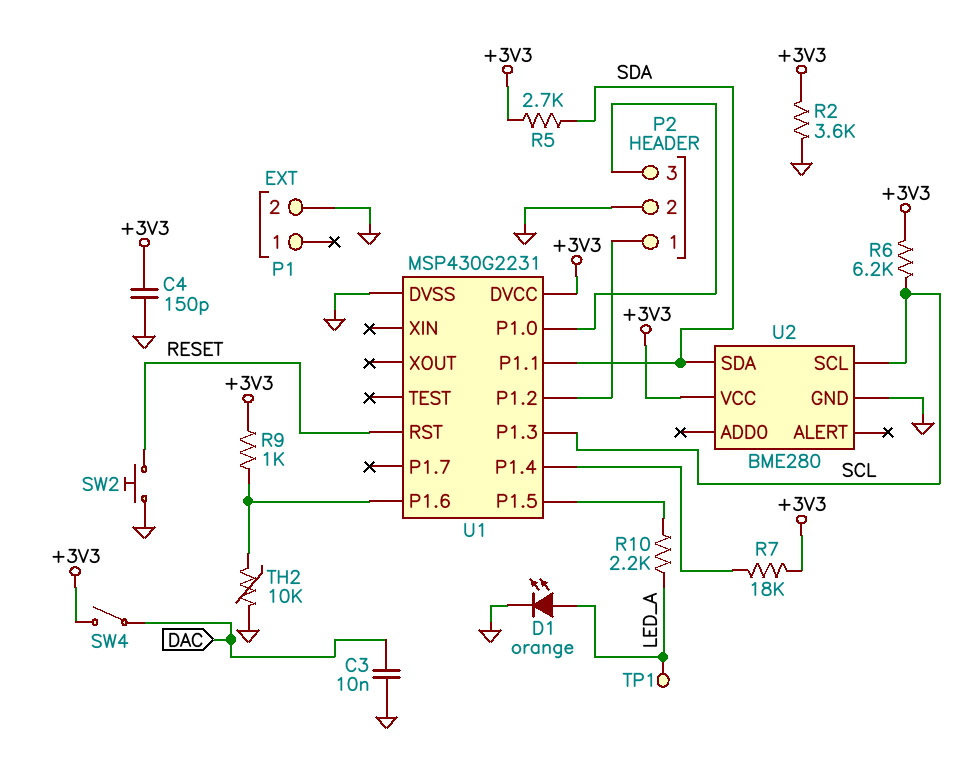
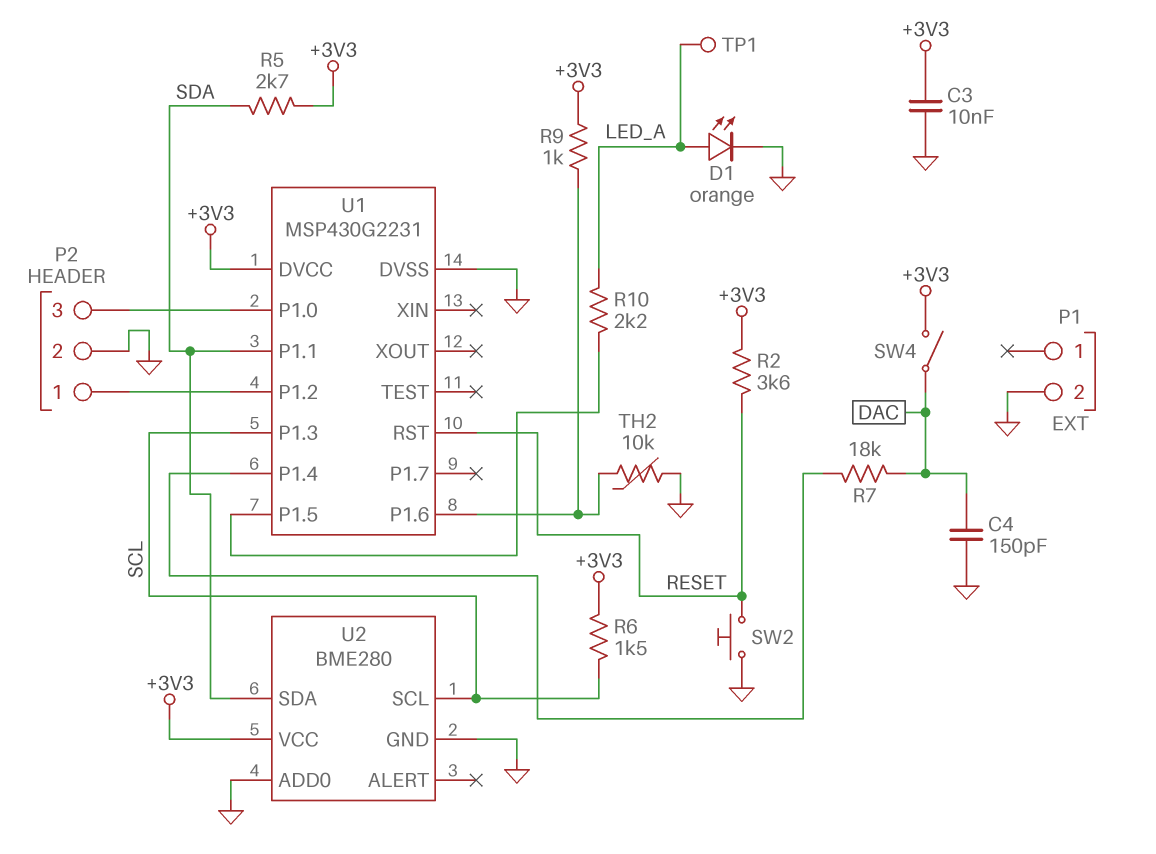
C3: 10nF (DAC, GND) -> 10nF (+3V3, GND)
C4: 150pF (+3V3, GND) -> 150pF (DAC, GND)
R2: 3.6k (+3V3, GND) -> 3.6k (+3V3, RESET)
R6: 6.2k (+3V3, SCL) -> 1.5k (+3V3, SCL)
R7: 18k (+3V3, U1/P1.4) -> 18k (DAC, U1/P1.4)
U2 pin ADD0: none -> GND

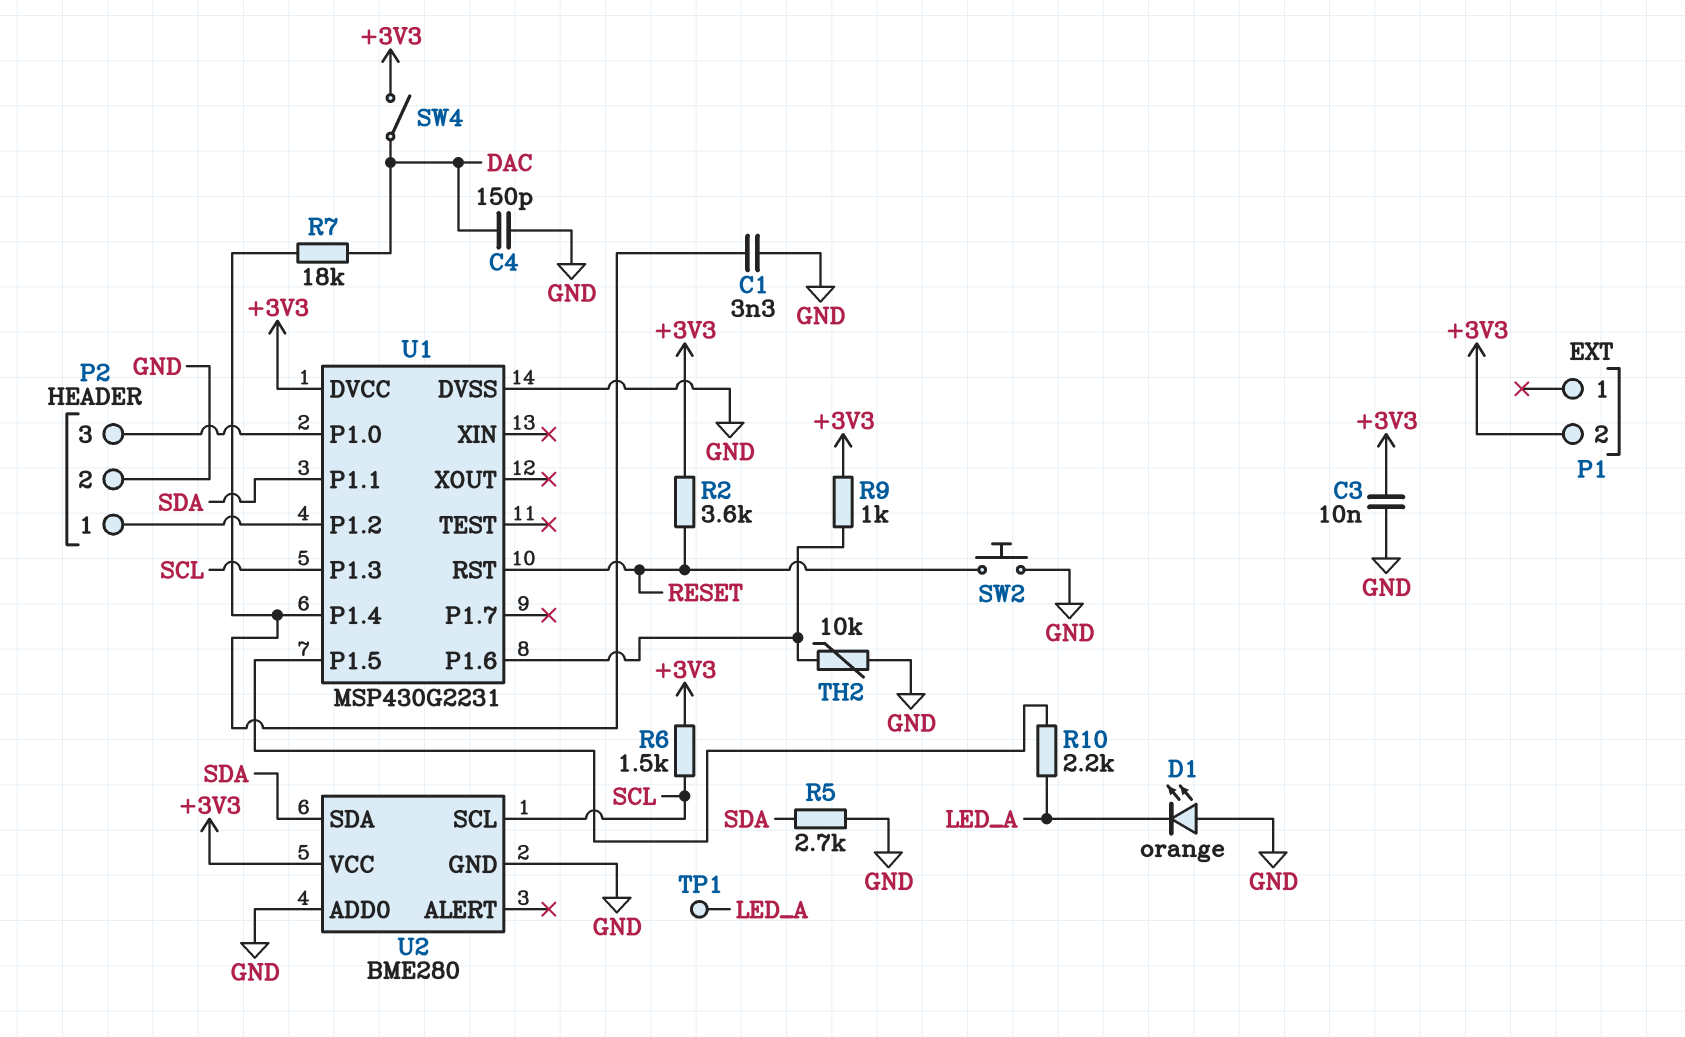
C1: none -> 3.3nF (GND, U1/P1.4)
D1: LED orange (A LED_A, K GND) -> LED orange (A GND, K LED_A)
P1 pin 2: GND -> +3V3
R5: 2.7k (+3V3, SDA) -> 2.7k (GND, SDA)

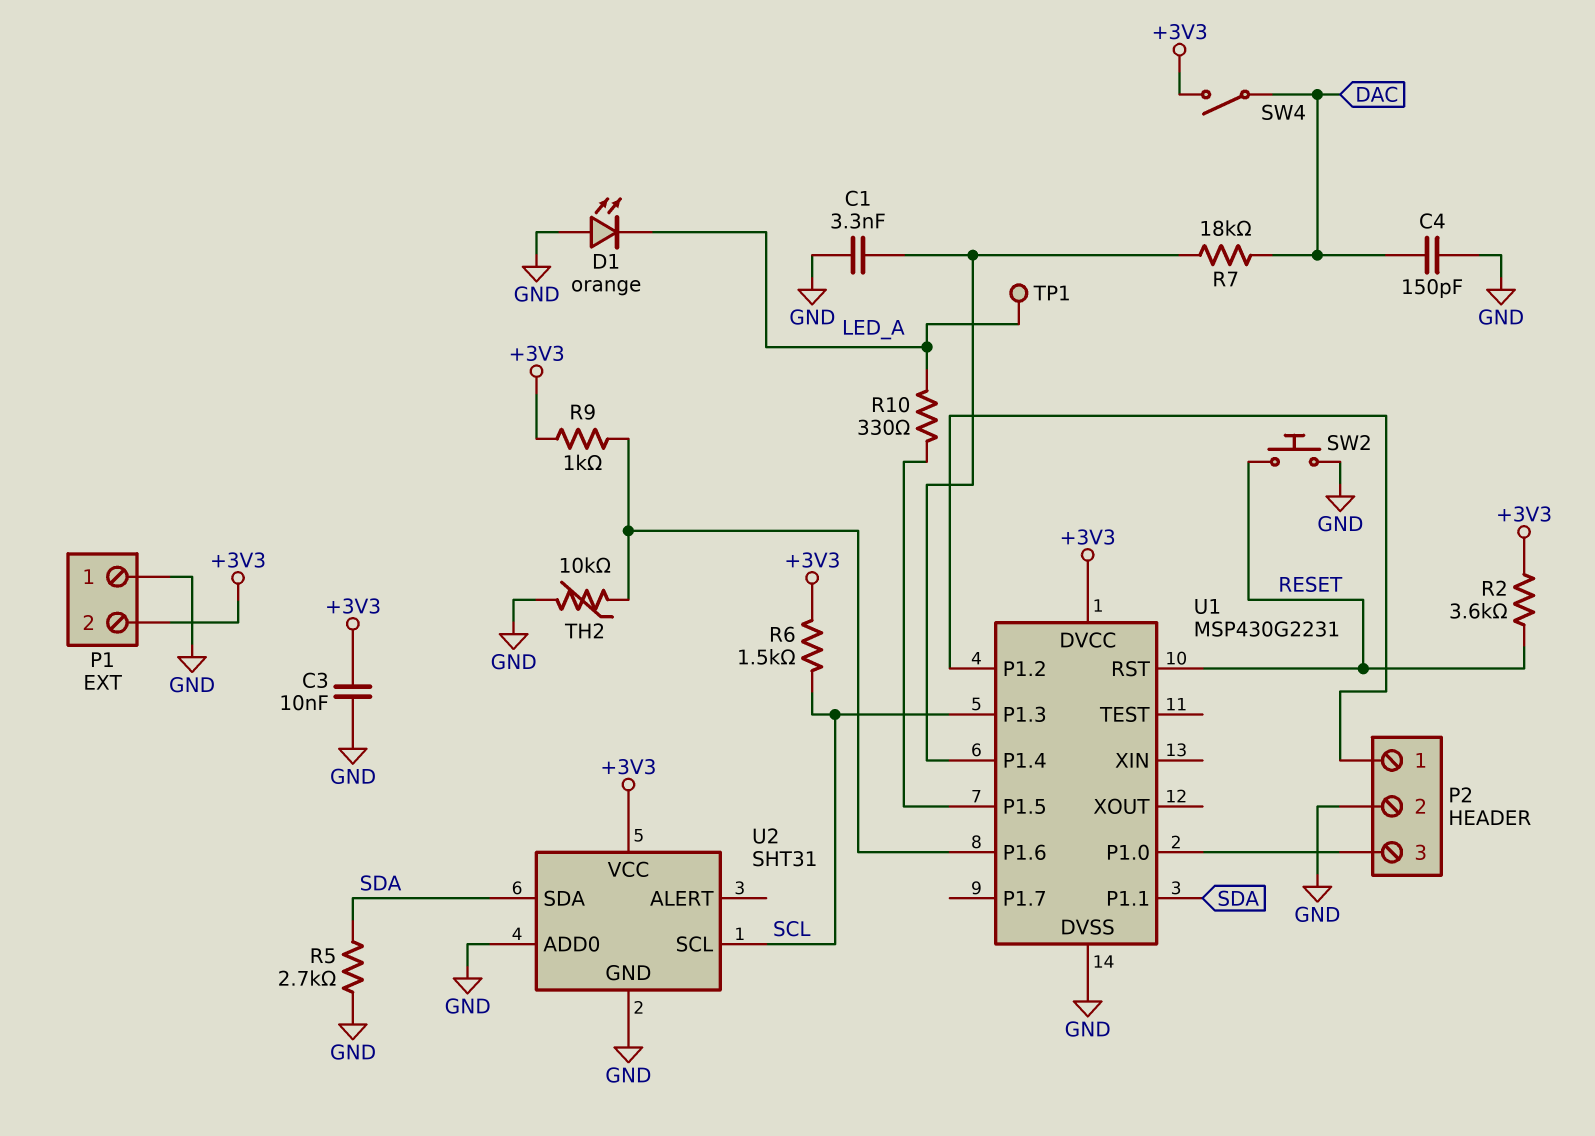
P1 pin 1: none -> GND
R10: 2.2k (LED_A, U1/P1.5) -> 330 (LED_A, U1/P1.5)
U2: BME280 -> SHT31

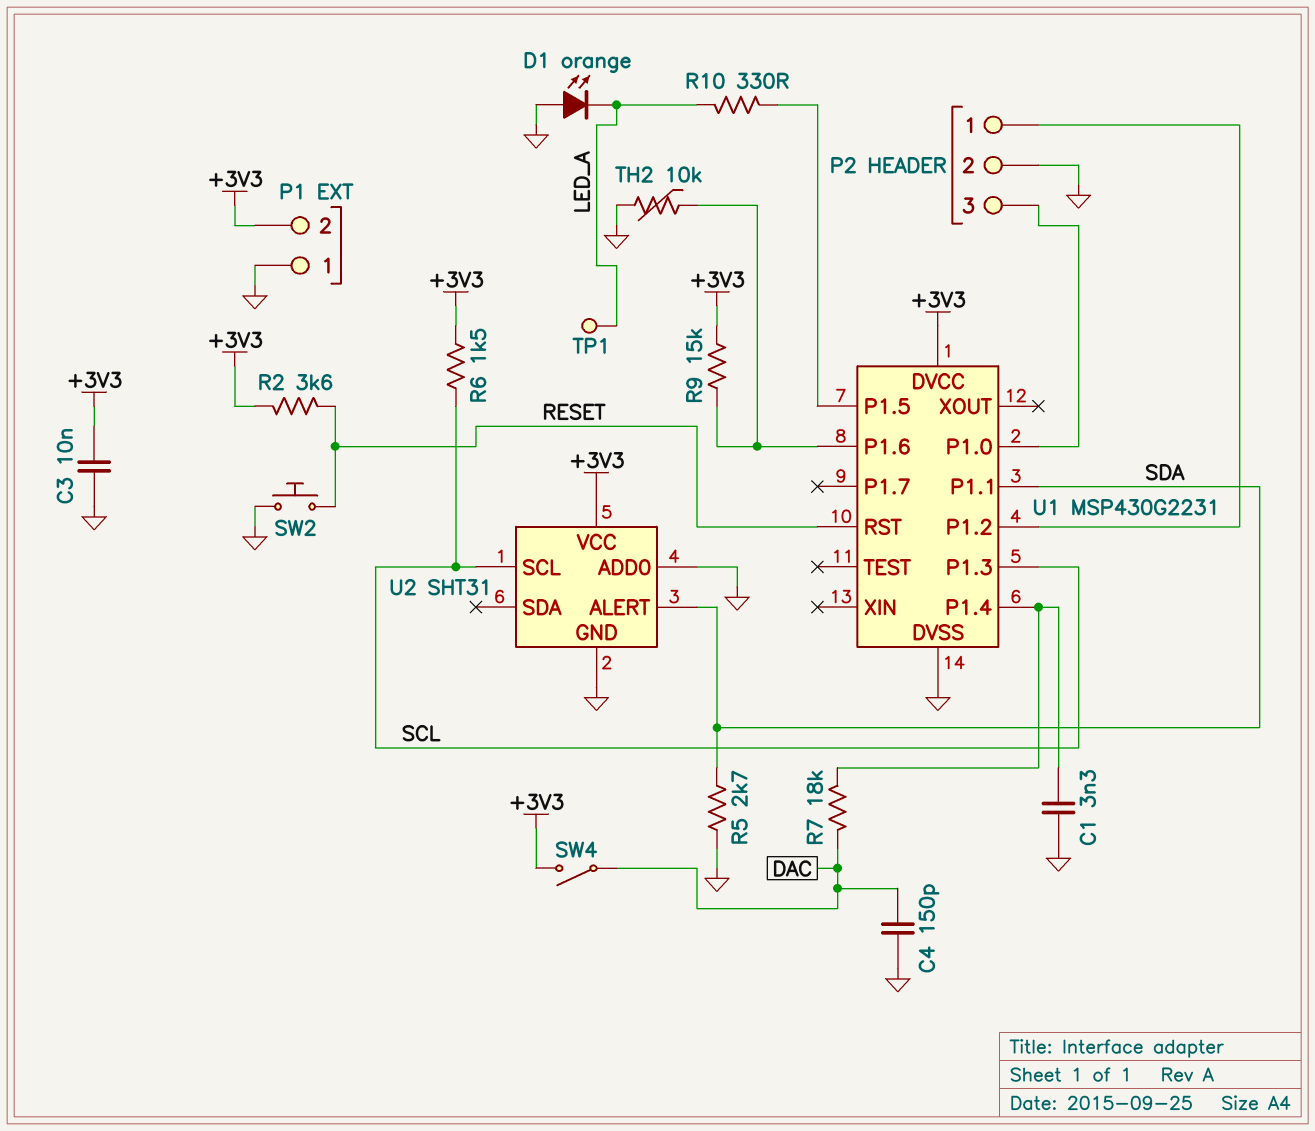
R9: 1k (+3V3, U1/P1.6) -> 15k (+3V3, U1/P1.6)
U2 pin ALERT: none -> SDA
U2 pin SDA: SDA -> none

